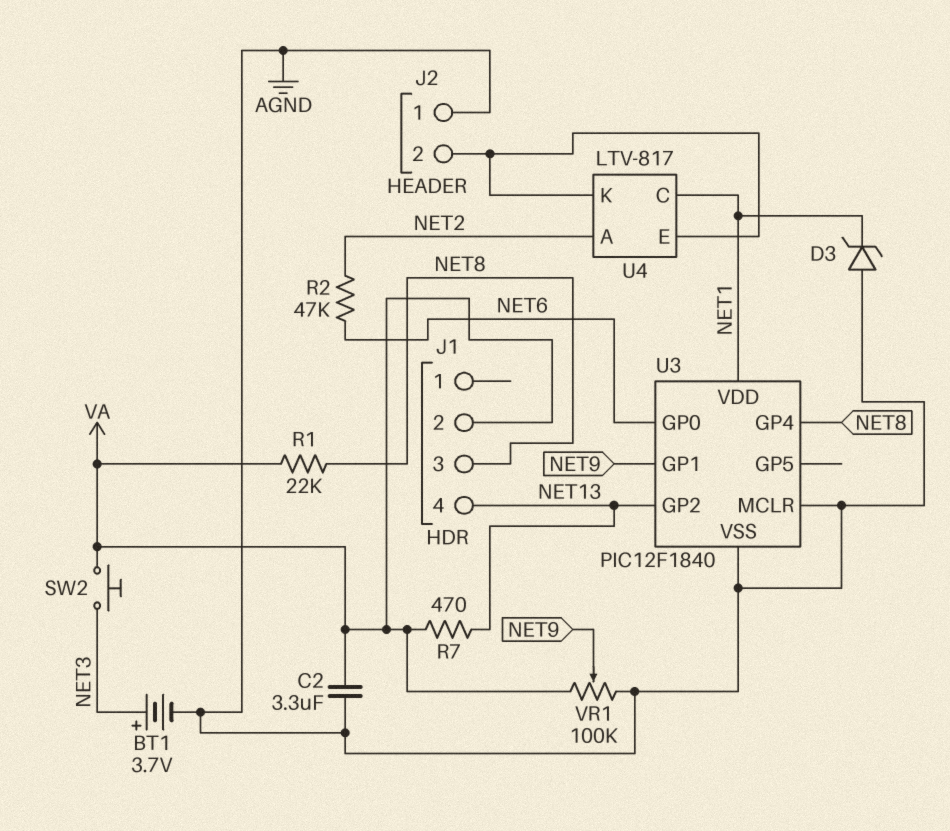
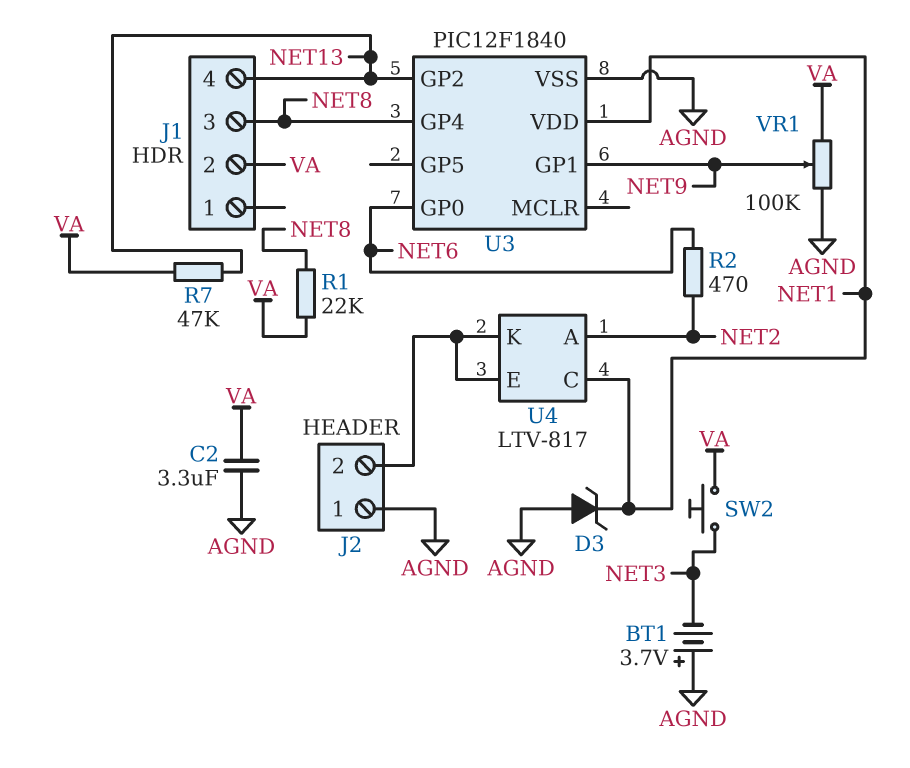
BT1: 3.7V (plus NET3, minus AGND) -> 3.7V (plus AGND, minus NET3)
R2: 47k (NET2, NET6) -> 470 (NET2, NET6)
R7: 470 (NET13, VA) -> 47k (NET13, VA)
U3 pin MCLR: AGND -> none

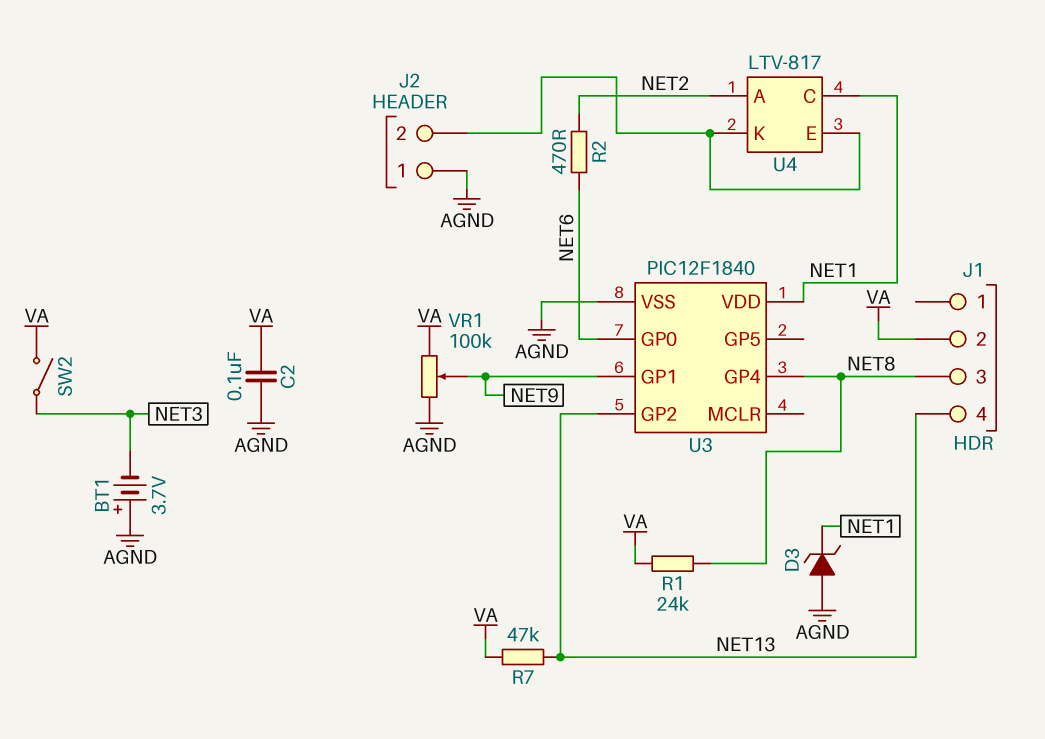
C2: 3.3uF (AGND, VA) -> 100nF (AGND, VA)
R1: 22k (NET8, VA) -> 24k (NET8, VA)
SW2: button (NET3, VA) -> switch (NET3, VA)

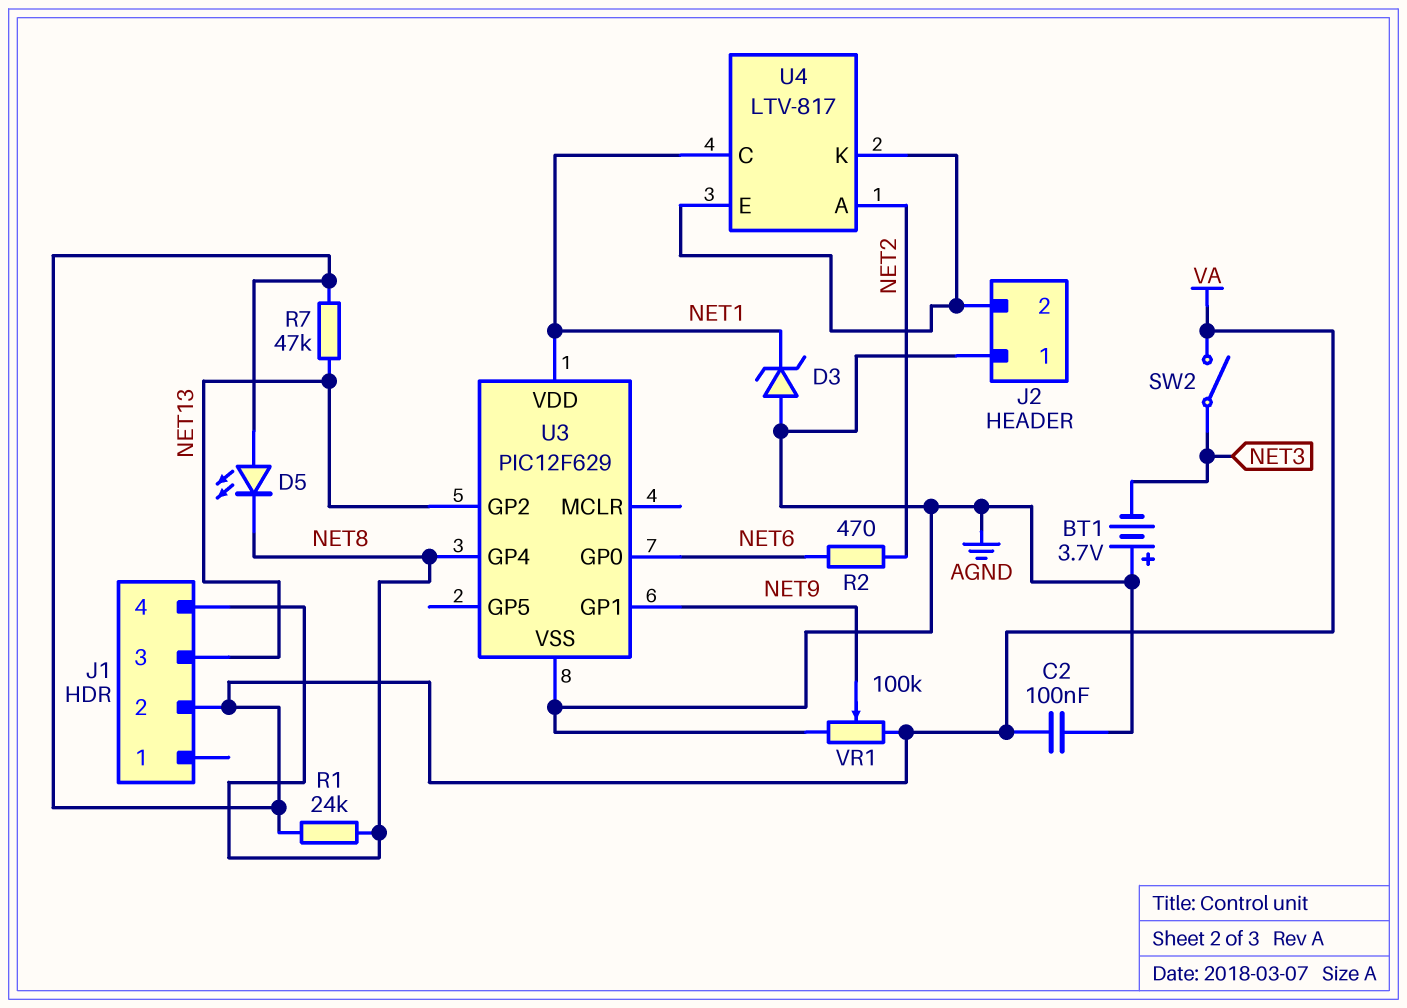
D5: none -> LED (A VA, K NET8)
J1 pin 3: NET8 -> NET13
J1 pin 4: NET13 -> NET8
U3: PIC12F1840 -> PIC12F629

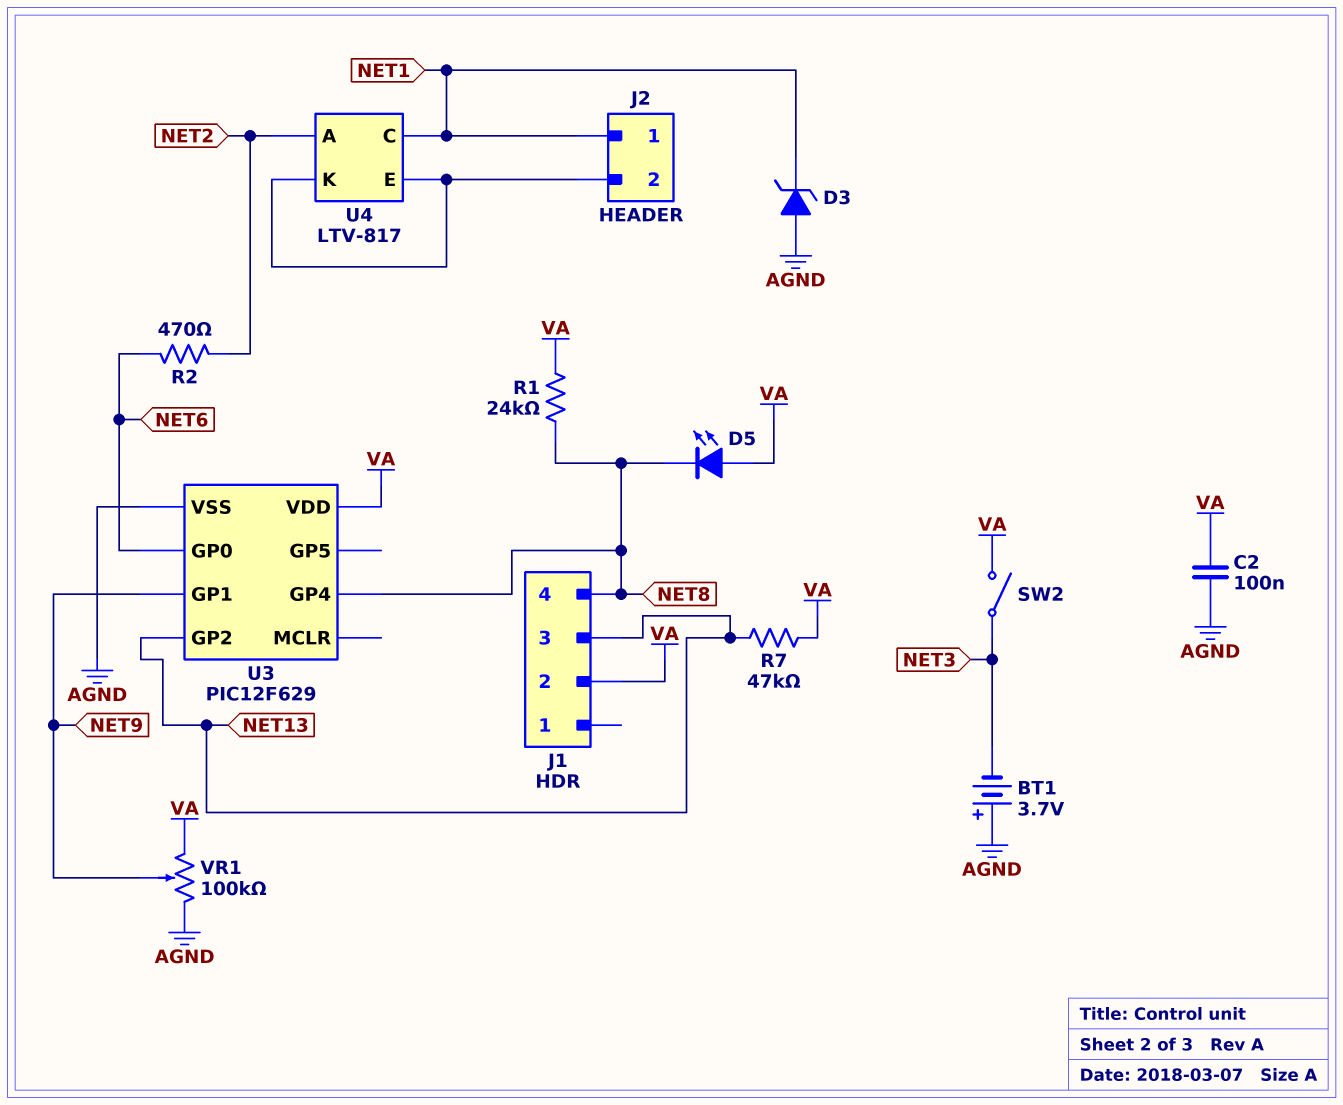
J2 pin 1: AGND -> NET1
U3 pin VDD: NET1 -> VA

